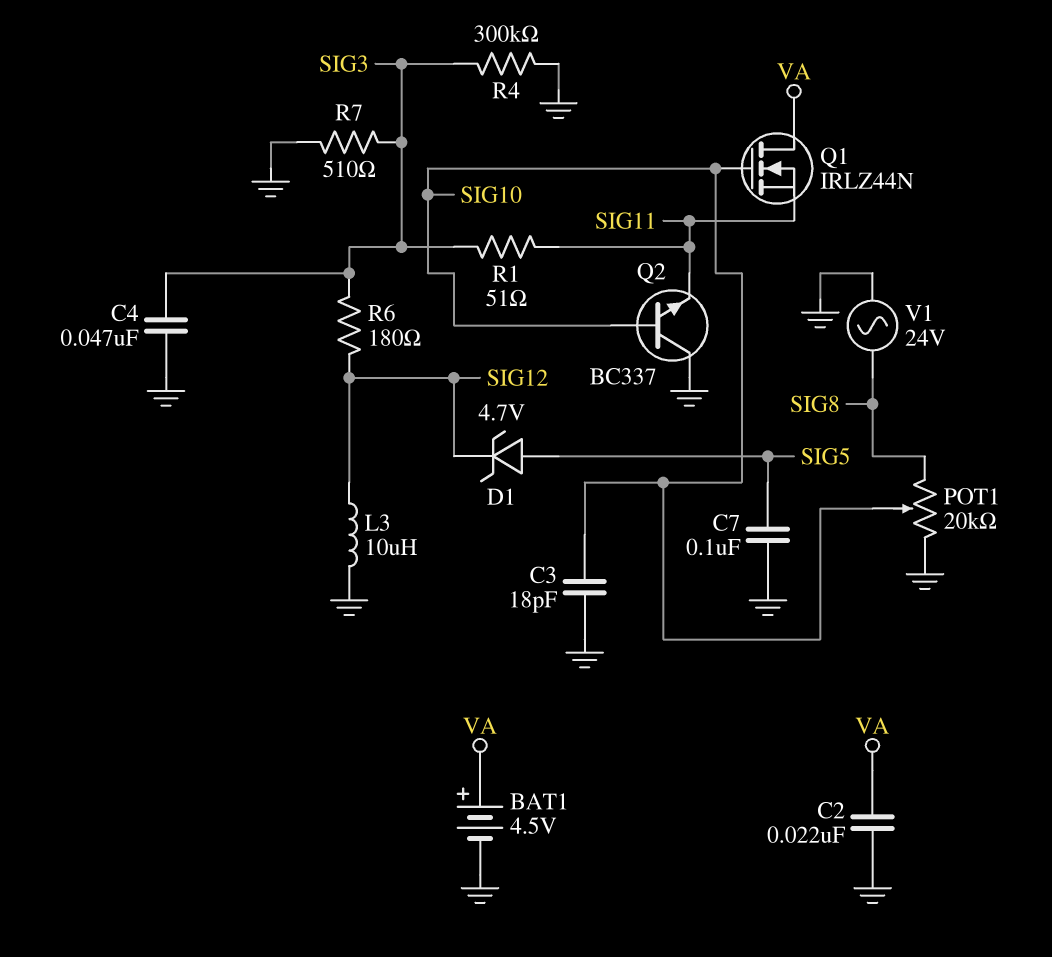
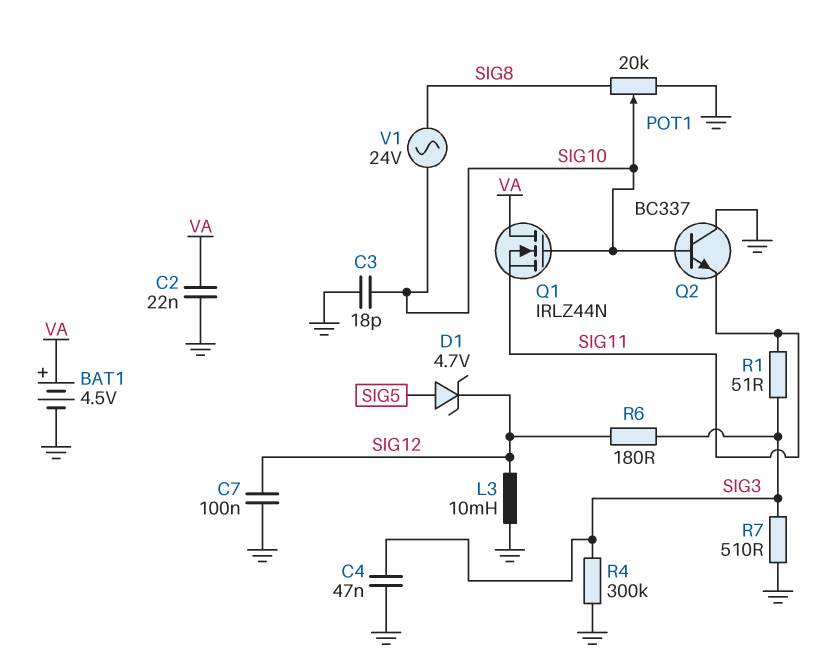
C7: 100nF (GND, SIG5) -> 100nF (GND, SIG12)
L3: 10uH (GND, SIG12) -> 10mH (GND, SIG12)
V1: AC 24V (GND, SIG8) -> AC 24V (SIG8, SIG10)

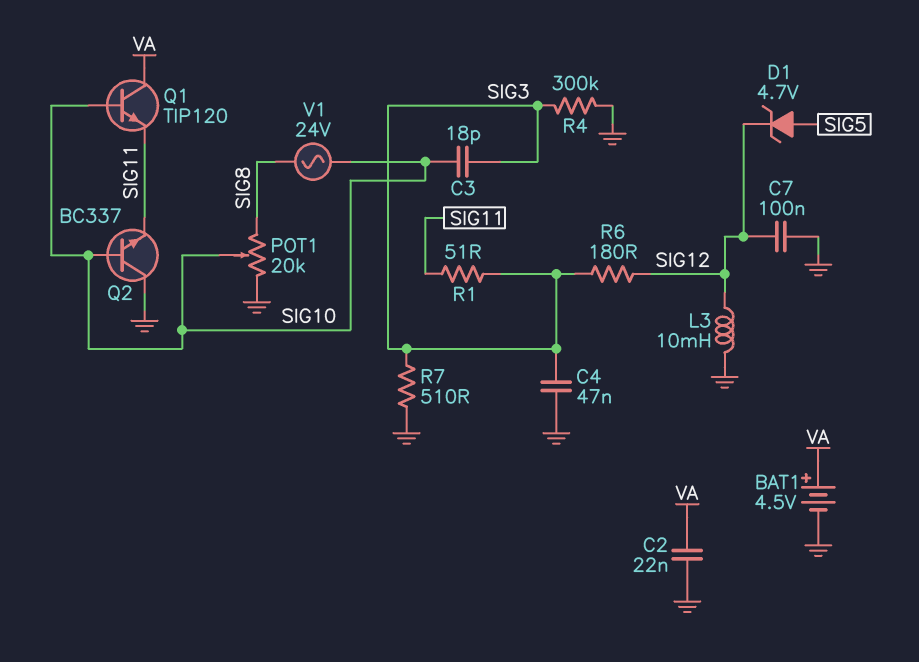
C3: 18pF (GND, SIG10) -> 18pF (SIG3, SIG10)
Q1: NMOS IRLZ44N (G SIG10, D VA, S SIG11) -> NPN TIP120 (B SIG10, C VA, E SIG11)

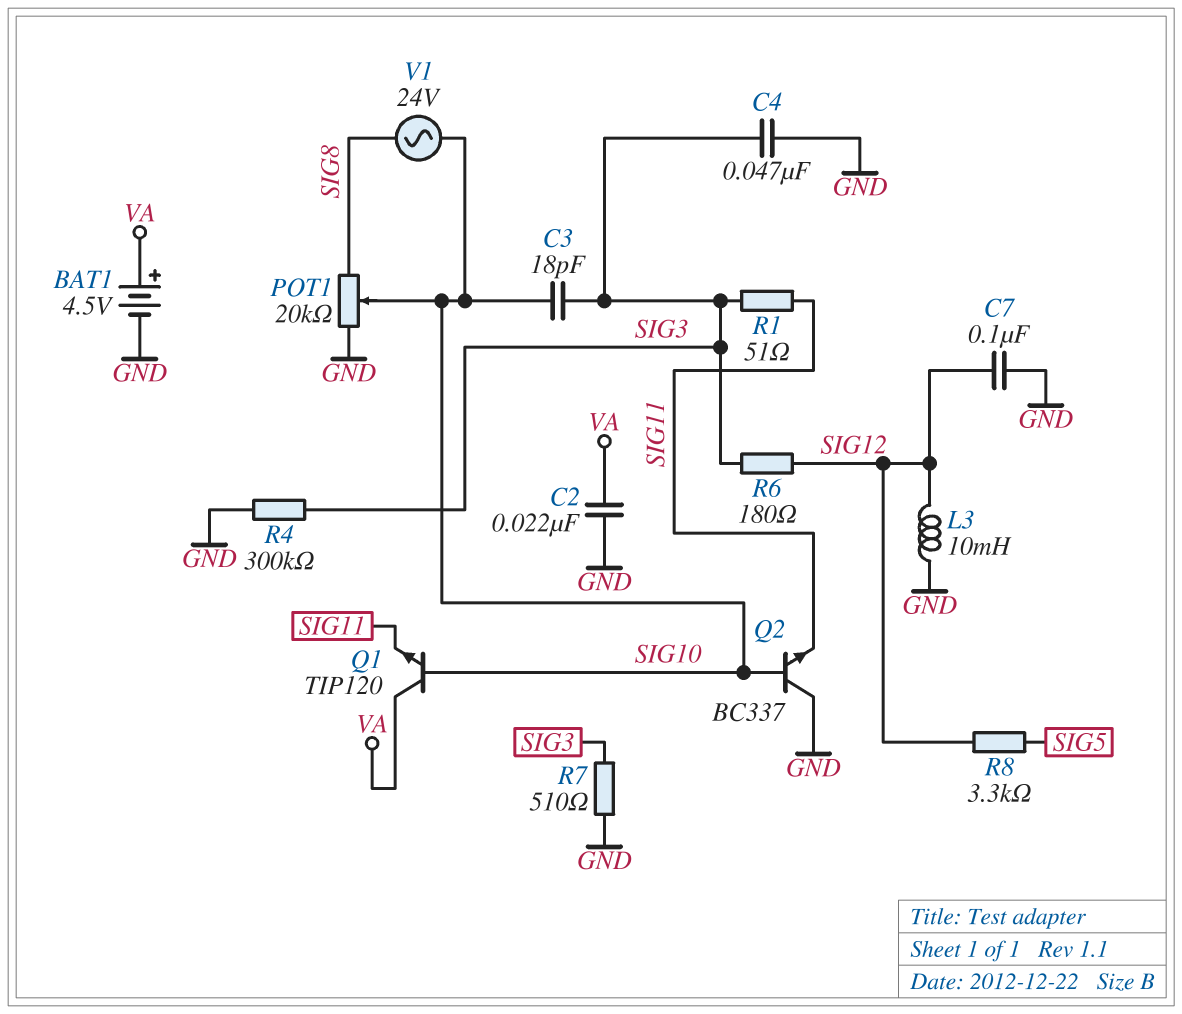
D1: zener 4.7V (A SIG5, K SIG12) -> none
R8: none -> 3.3k (SIG5, SIG12)

